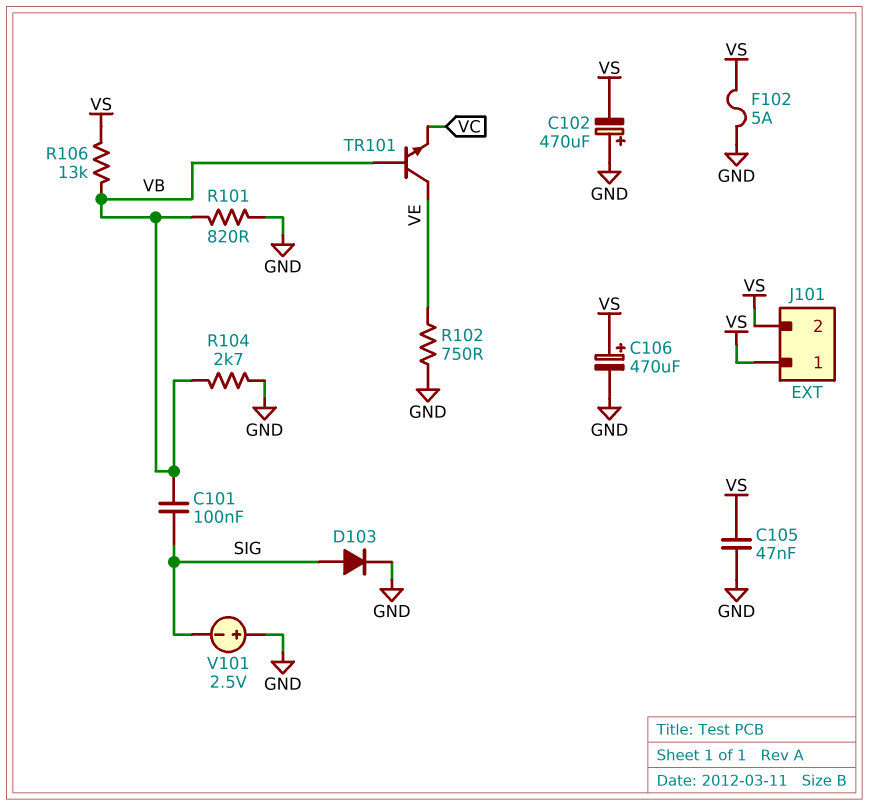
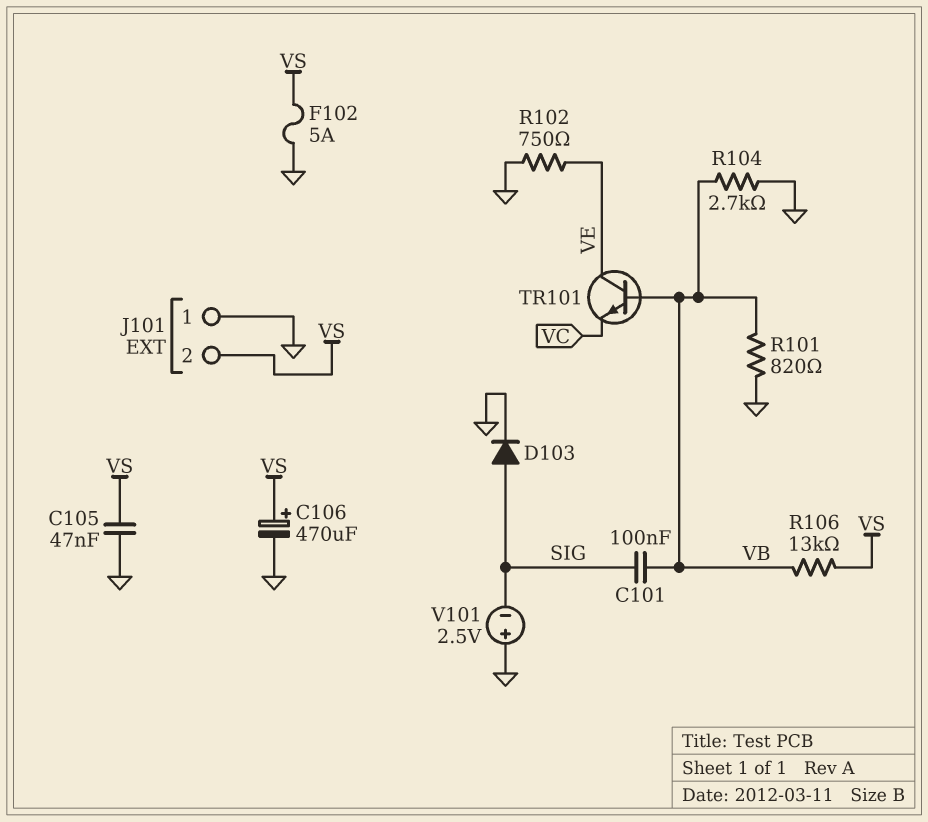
C102: 470uF (plus GND, minus VS) -> none
J101 pin 1: VS -> GND

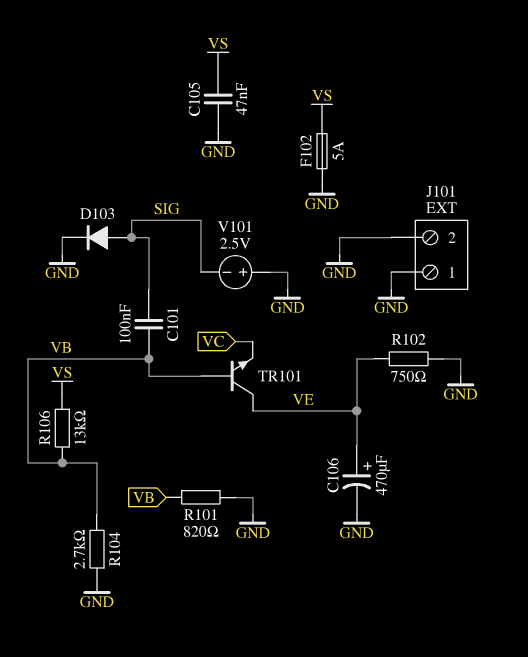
C106: 470uF (plus VS, minus GND) -> 470uF (plus VE, minus GND)
J101 pin 2: VS -> GND

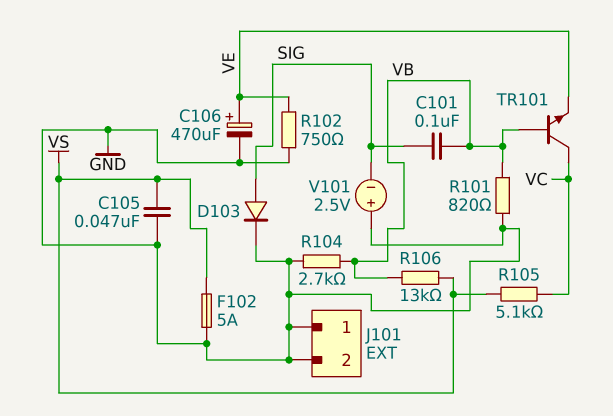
R105: none -> 5.1k (VC, VS)
TR101: NPN (B VB, C VE, E VC) -> NPN (B VB, C VC, E VE)

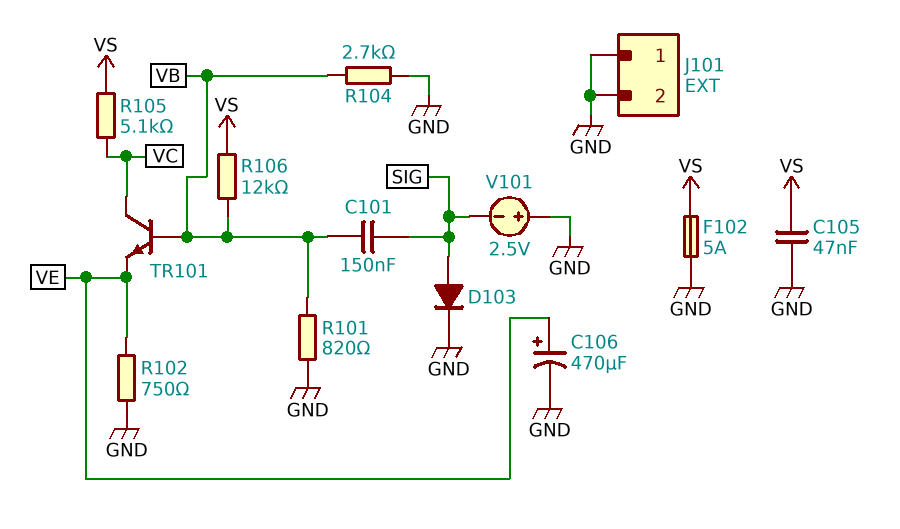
C101: 100nF (SIG, VB) -> 150nF (SIG, VB)
R106: 13k (VB, VS) -> 12k (VB, VS)

